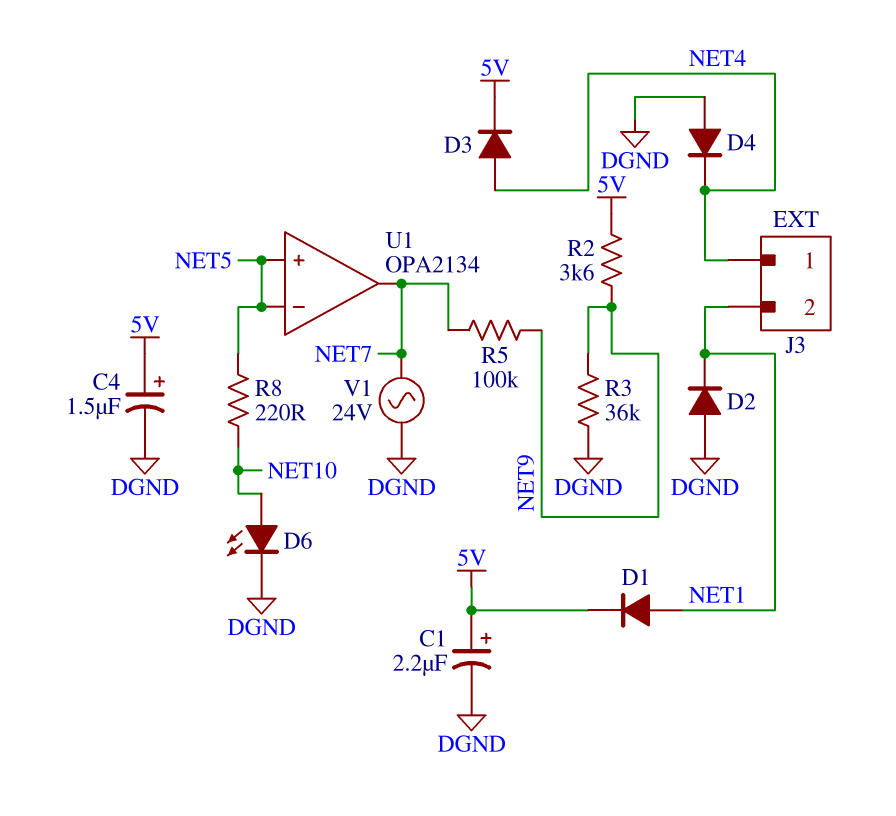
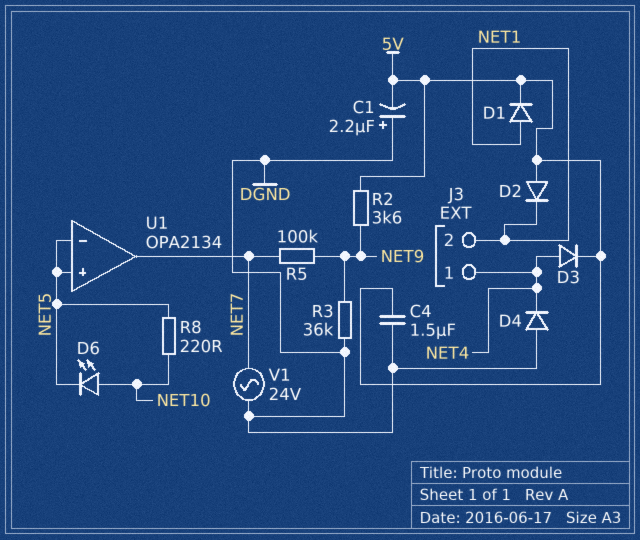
C1: 2.2uF (plus 5V, minus DGND) -> 2.2uF (plus DGND, minus 5V)
C4: 1.5uF (plus 5V, minus DGND) -> 1.5uF (5V, DGND)
D2: diode (A DGND, K NET1) -> diode (A 5V, K NET1)
D6: LED (A NET10, K DGND) -> LED (A NET10, K NET5)

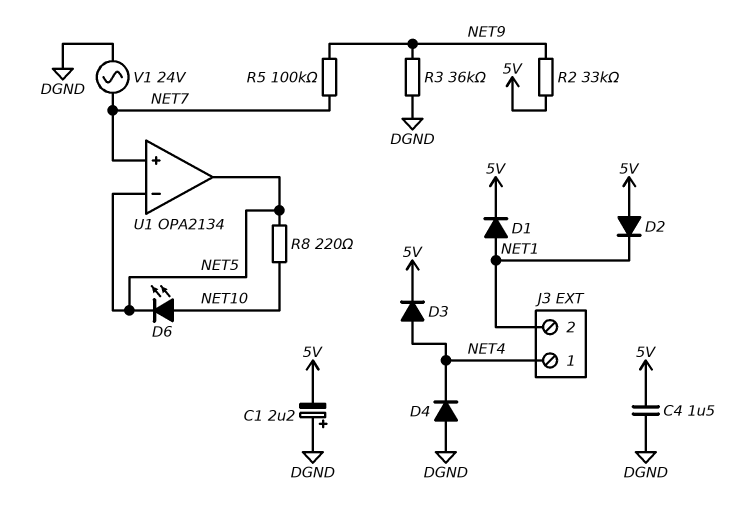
R2: 3.6k (5V, NET9) -> 33k (5V, NET9)
U1 pin in+: NET5 -> NET7
U1 pin out: NET7 -> NET5

